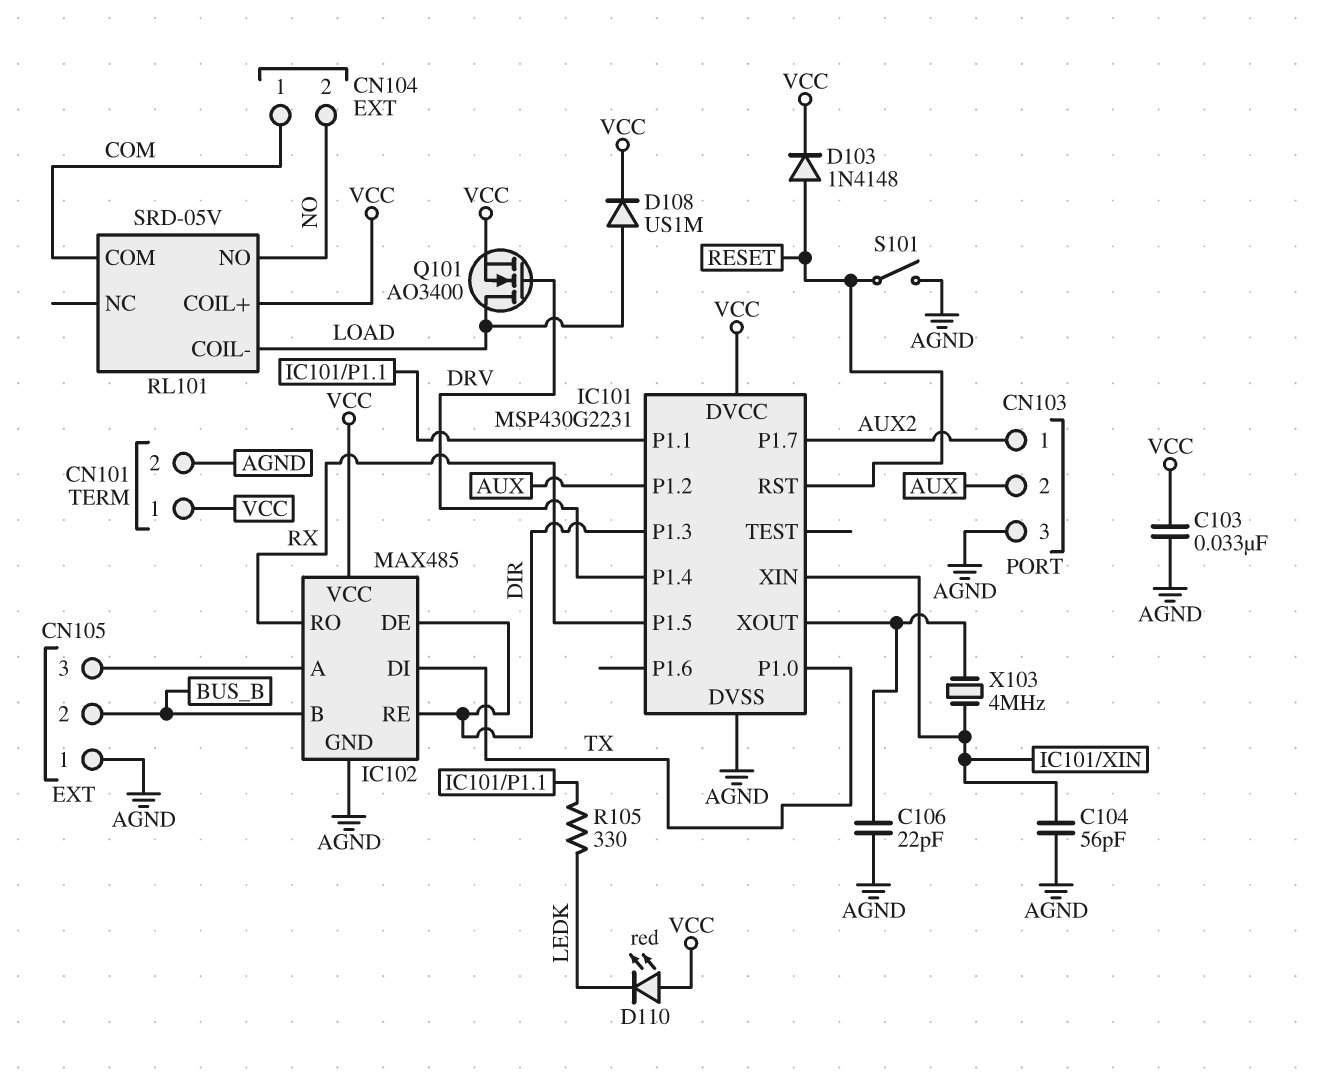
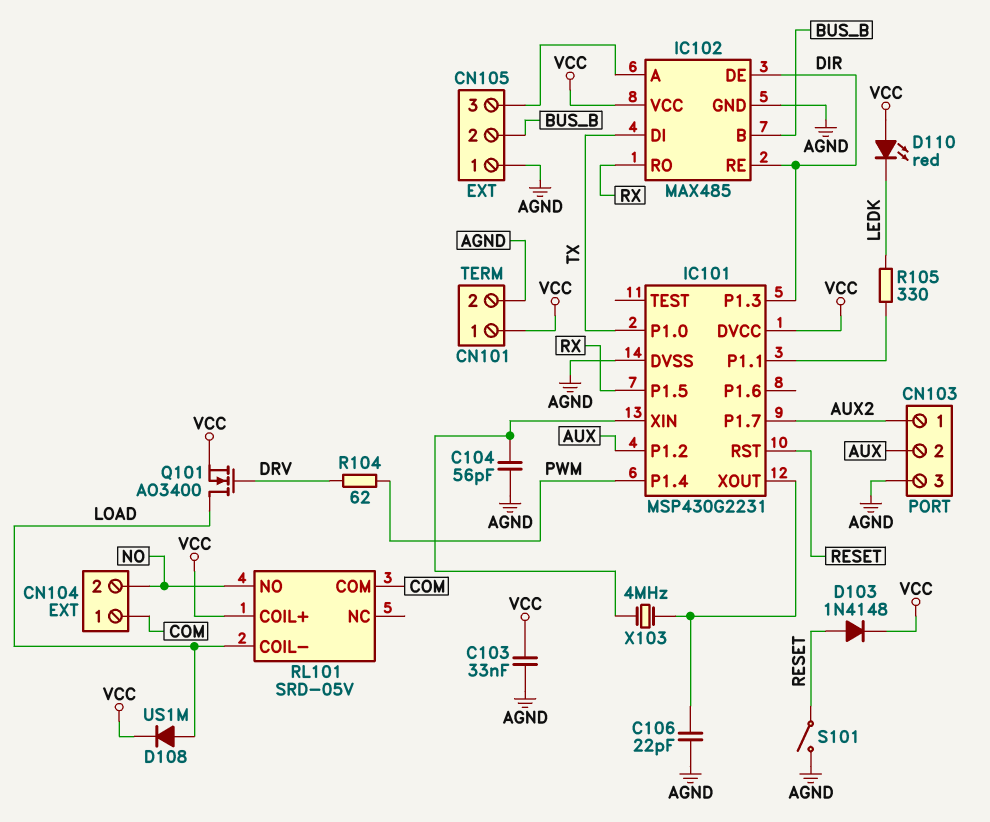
IC101 pin P1.4: DRV -> PWM
R104: none -> 62 (DRV, PWM)

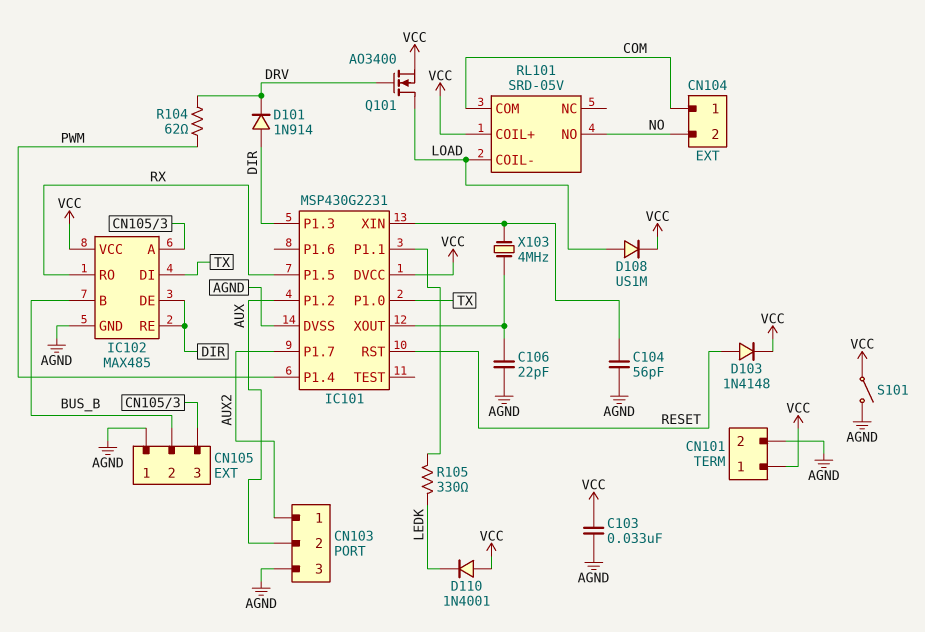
D101: none -> diode 1N914 (A DIR, K DRV)
D110: LED red (A VCC, K LEDK) -> diode 1N4001 (A VCC, K LEDK)
S101: switch (AGND, RESET) -> switch (AGND, VCC)

